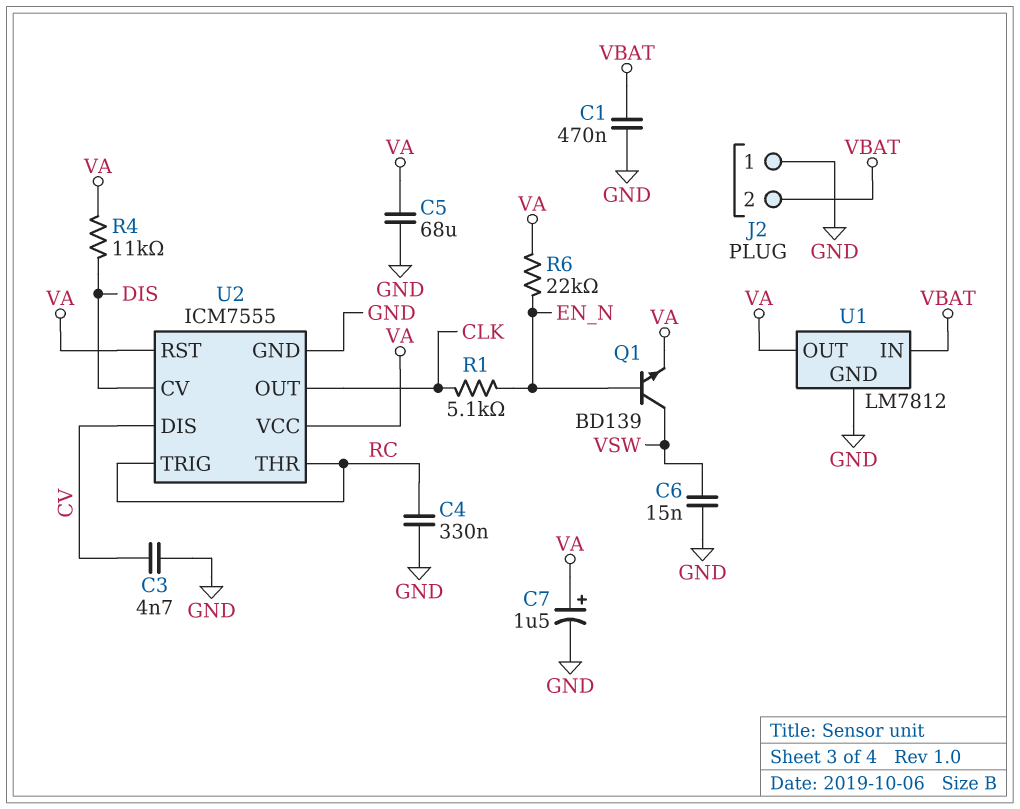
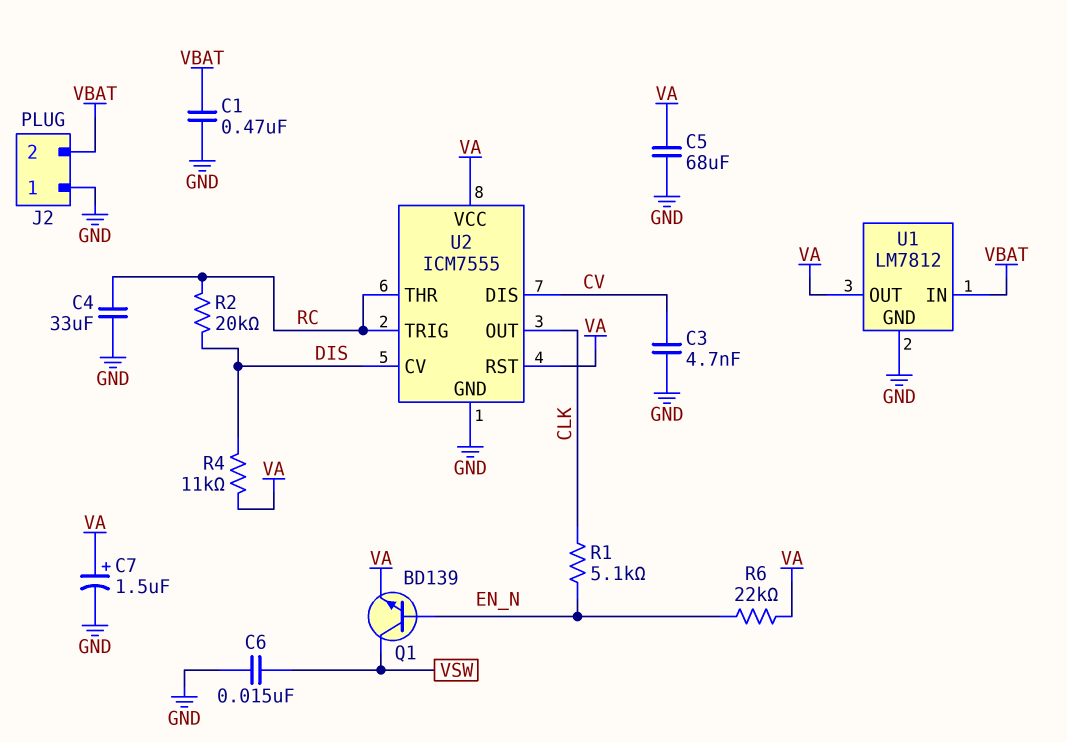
C4: 330nF (GND, RC) -> 33uF (GND, RC)
R2: none -> 20k (DIS, RC)

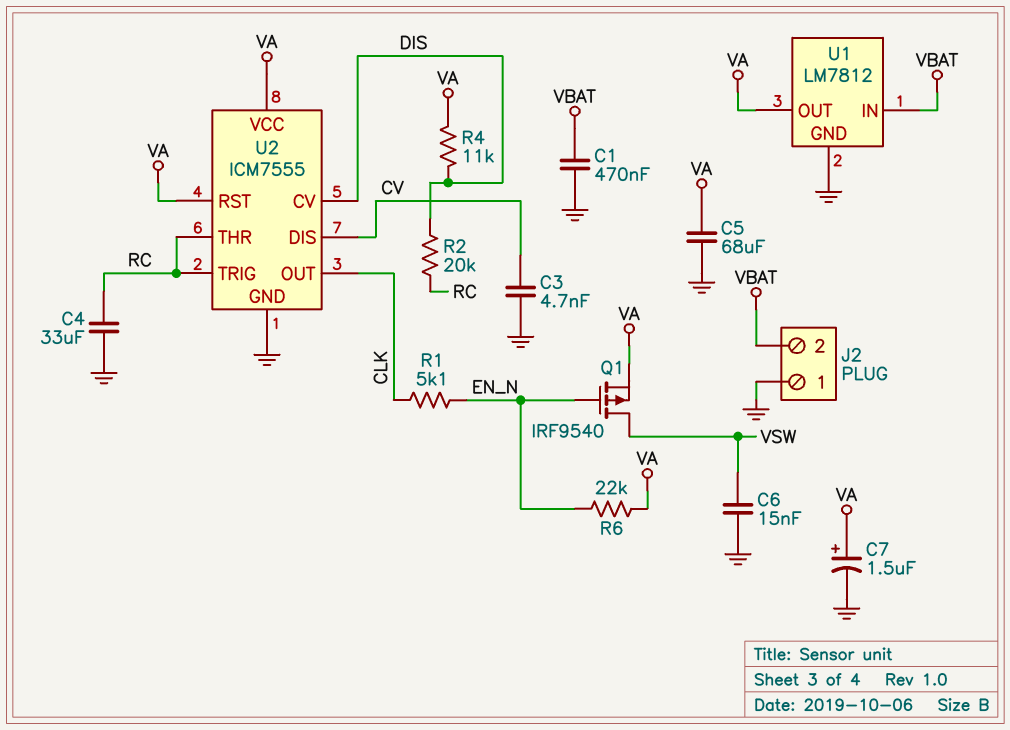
Q1: NPN BD139 (B EN_N, C VSW, E VA) -> PMOS IRF9540 (G EN_N, D VSW, S VA)

